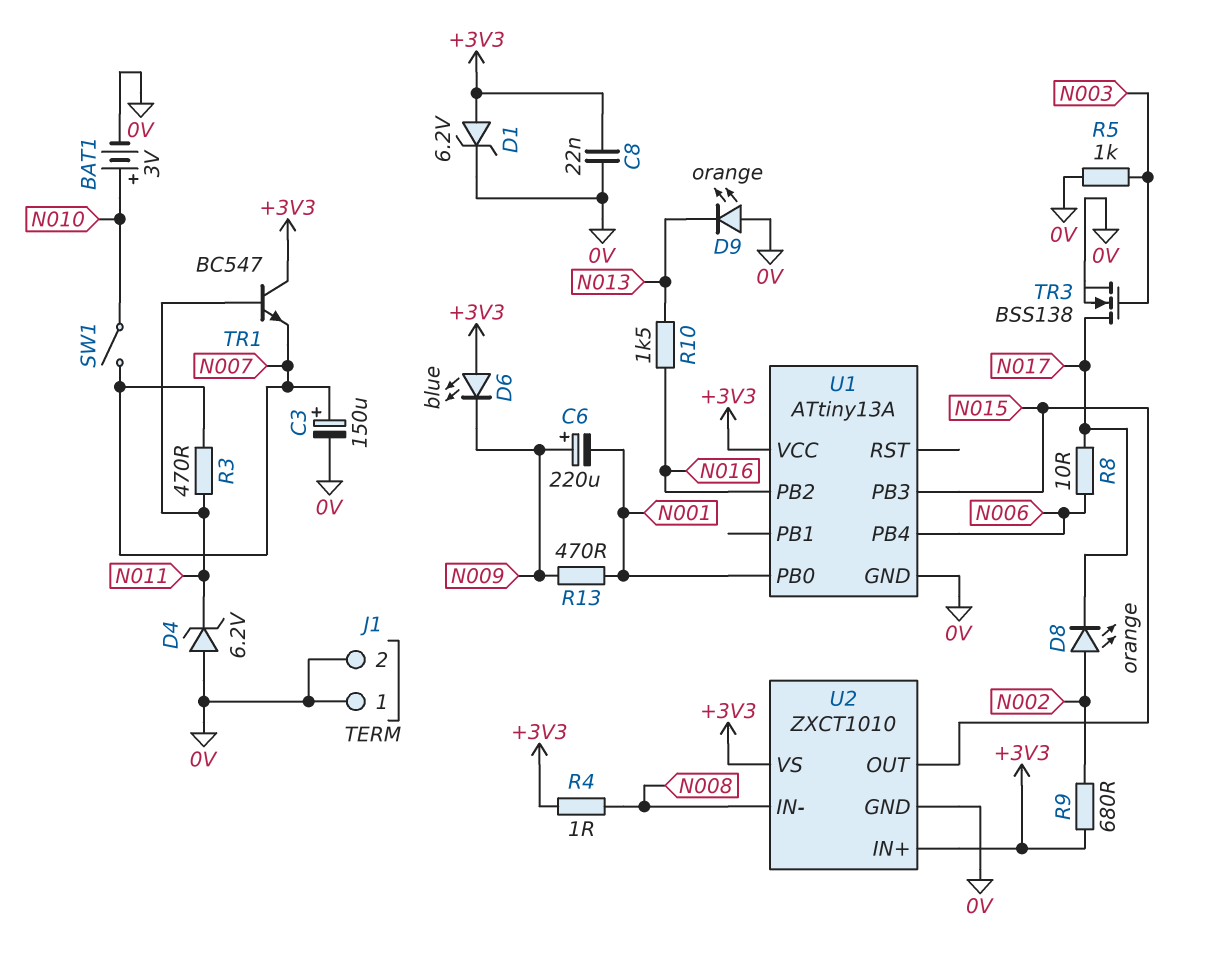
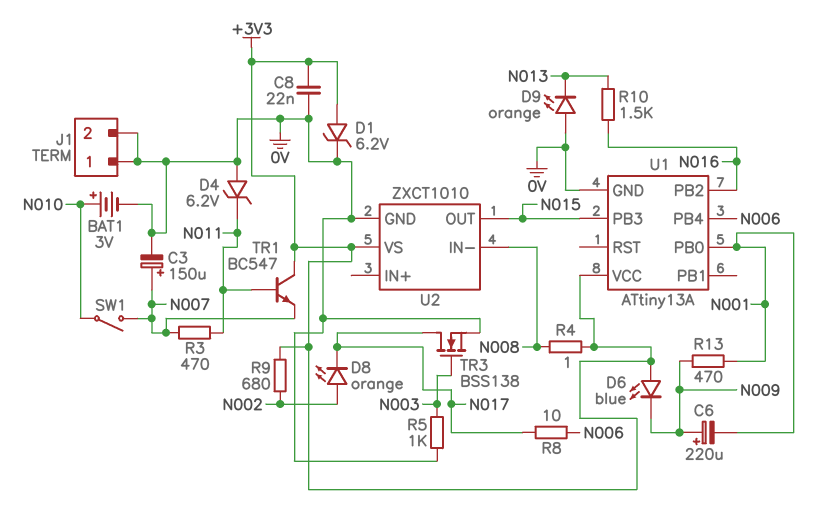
U2 pin IN+: +3V3 -> none

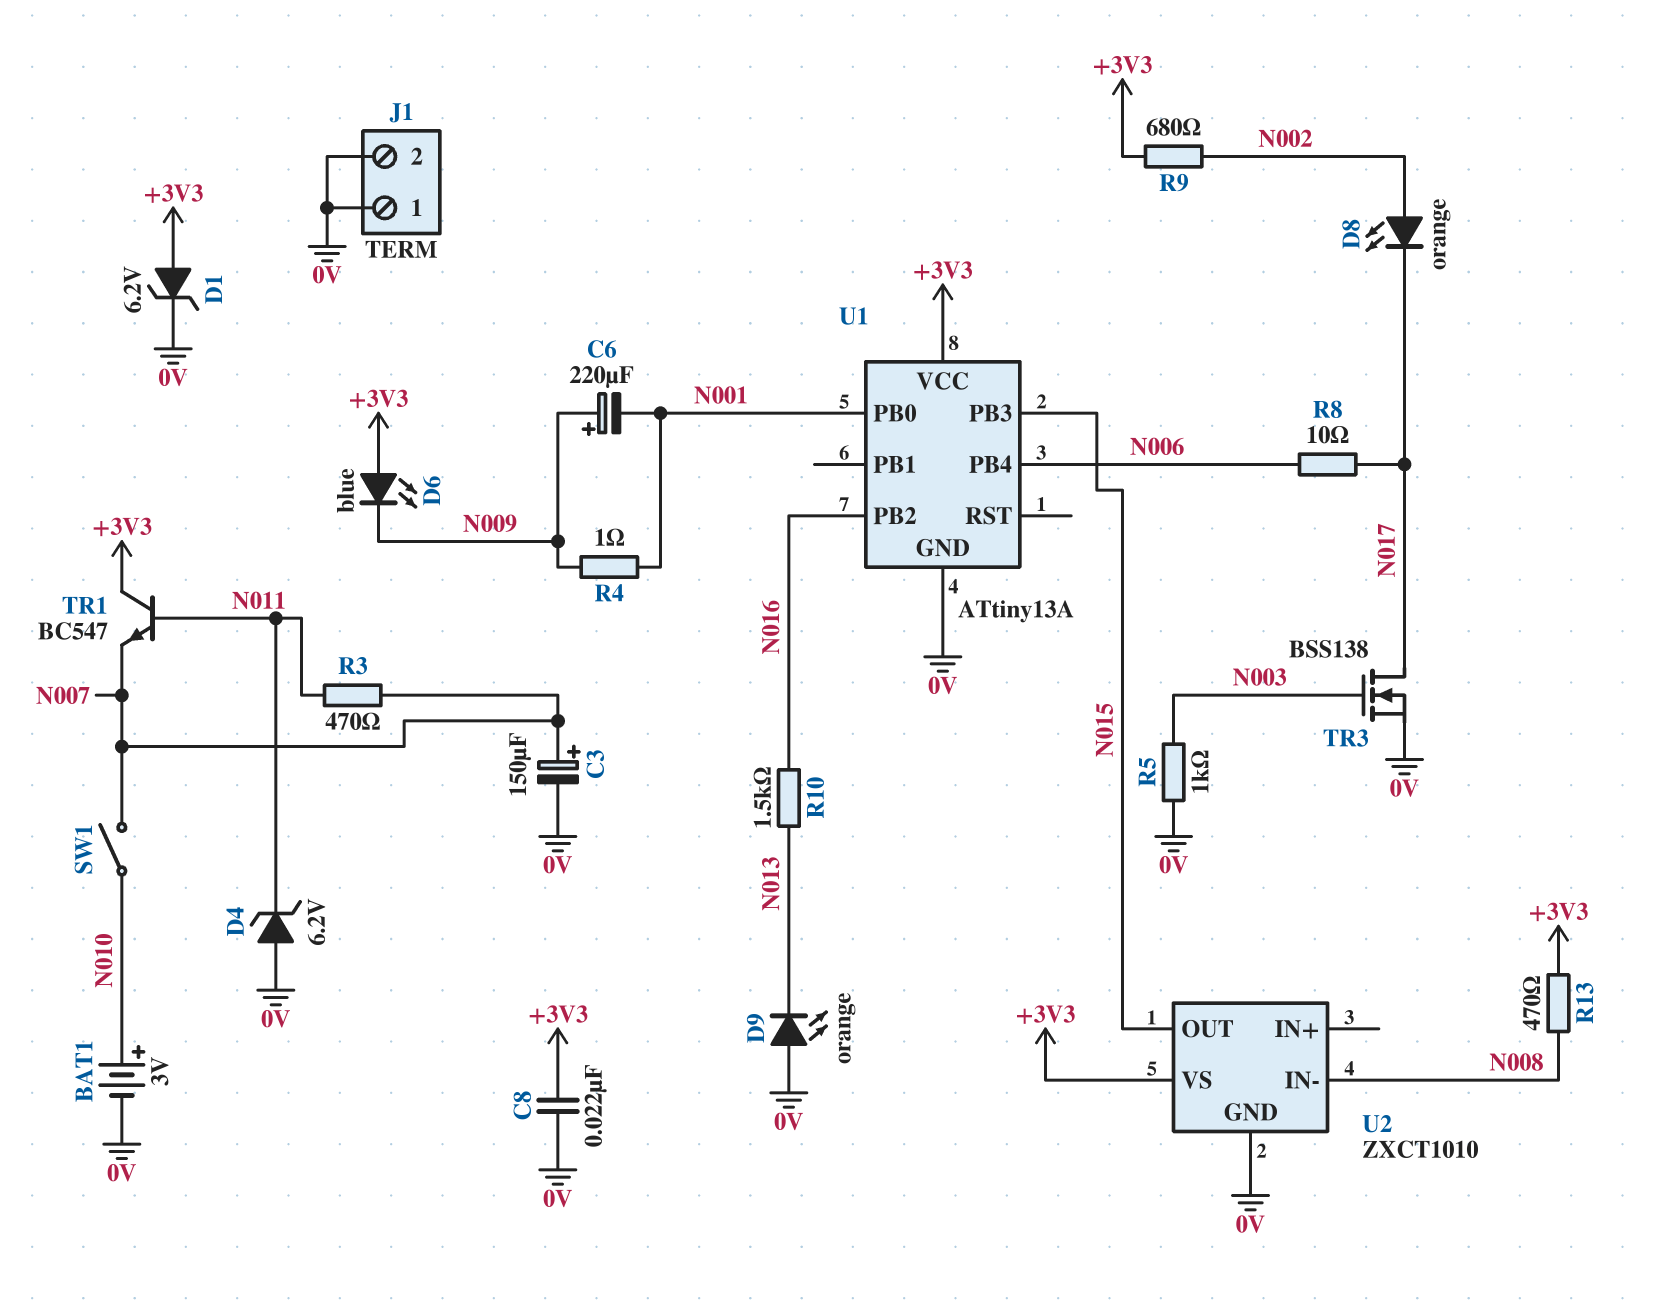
R4: 1 (+3V3, N008) -> 1 (N001, N009)
R13: 470 (N001, N009) -> 470 (+3V3, N008)

